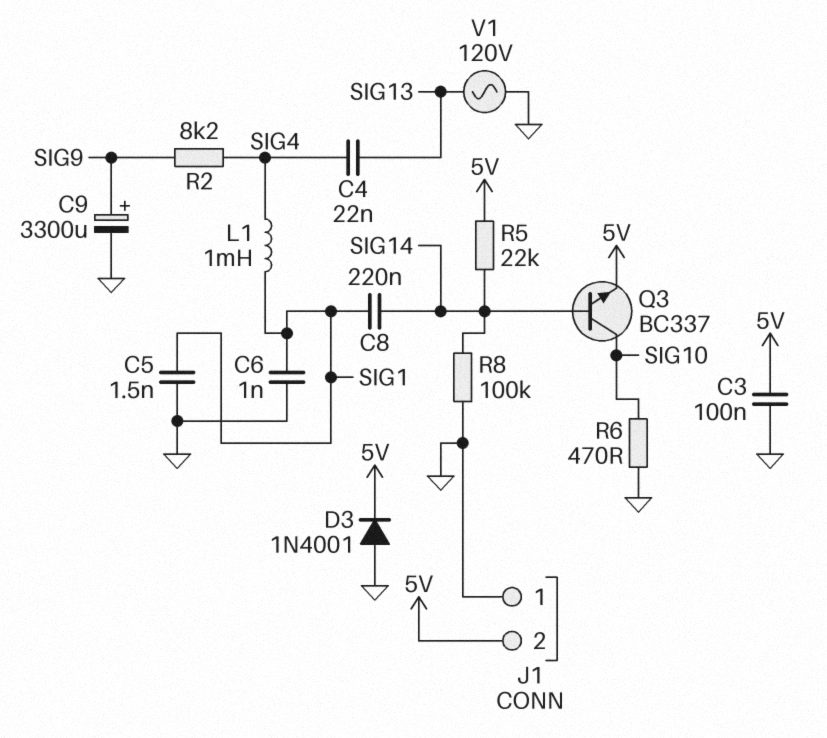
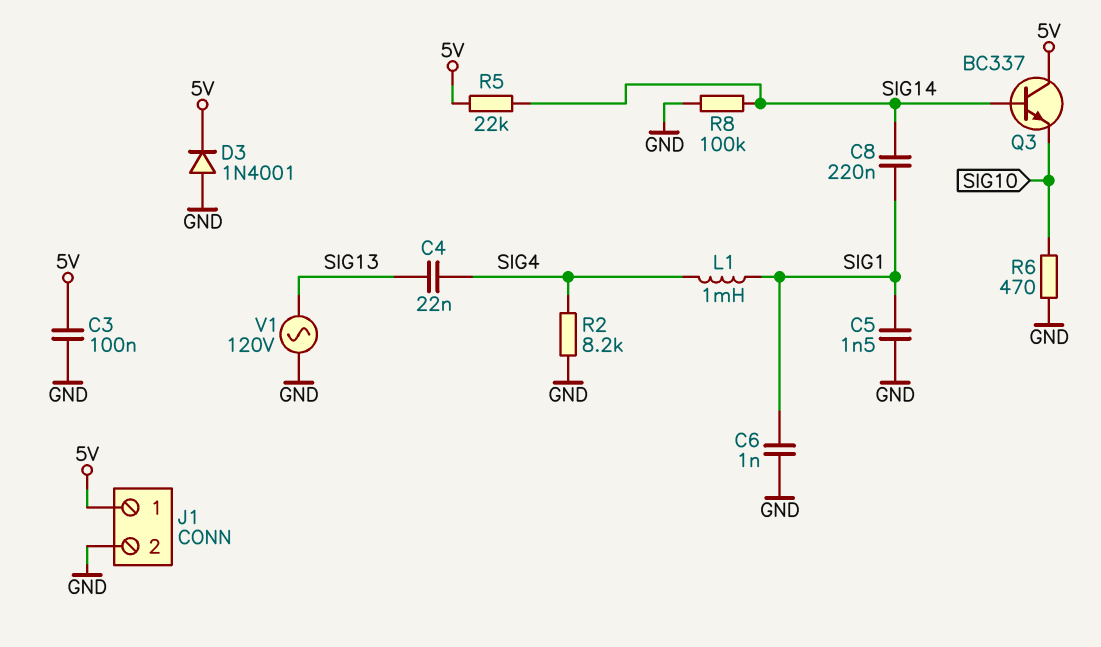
C9: 3300uF (plus SIG9, minus GND) -> none
J1 pin 1: GND -> 5V
J1 pin 2: 5V -> GND
Q3: NPN BC337 (B SIG14, C SIG10, E 5V) -> NPN BC337 (B SIG14, C 5V, E SIG10)
R2: 8.2k (SIG4, SIG9) -> 8.2k (GND, SIG4)

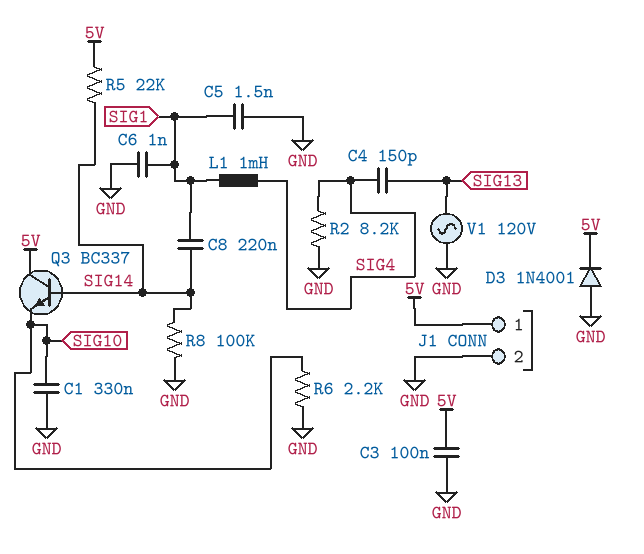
C1: none -> 330nF (GND, SIG10)
C4: 22nF (SIG4, SIG13) -> 150pF (SIG4, SIG13)
R6: 470 (GND, SIG10) -> 2.2k (GND, SIG10)

